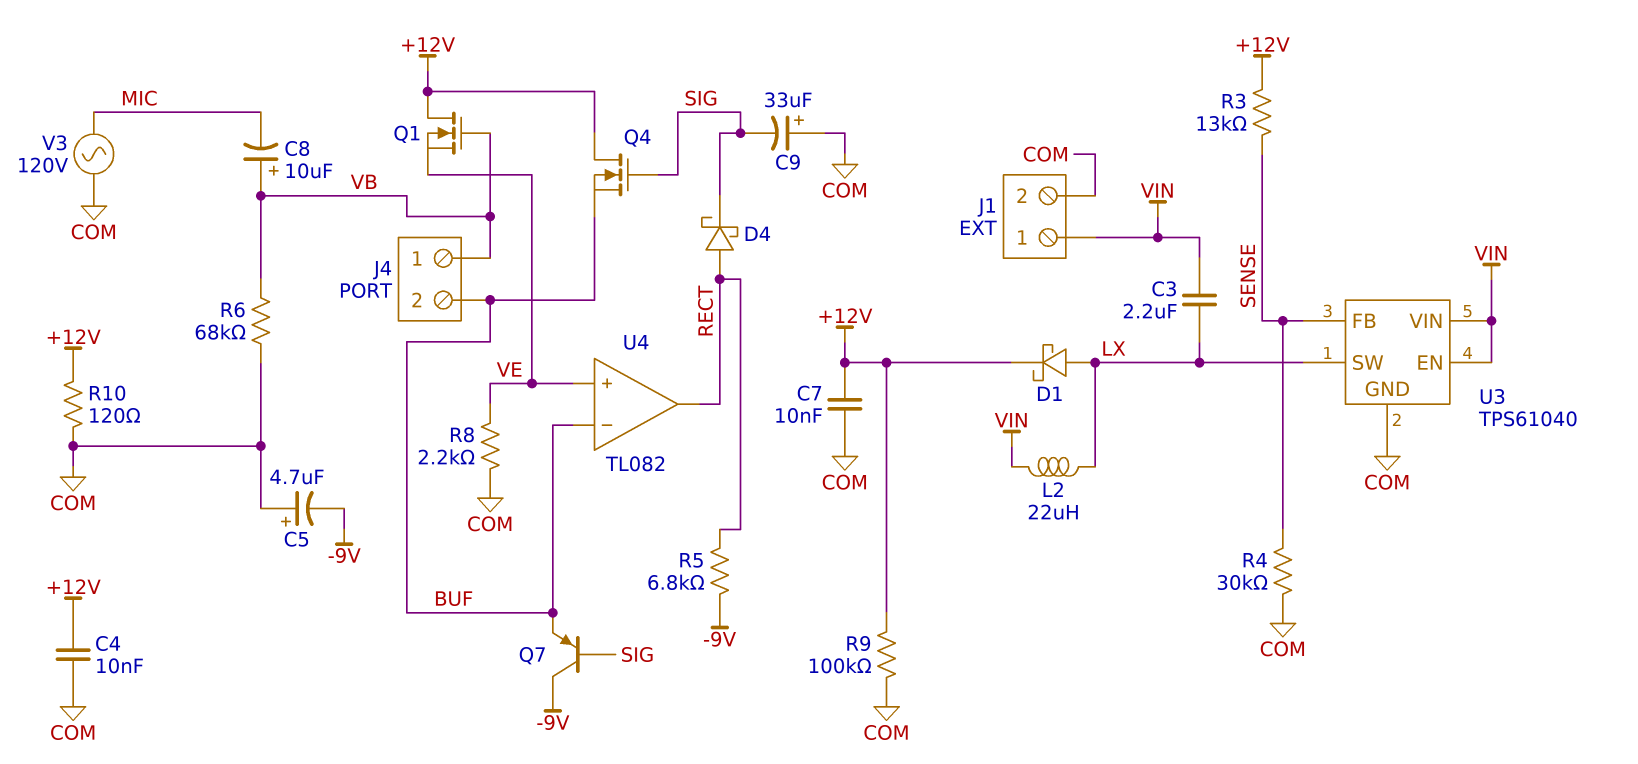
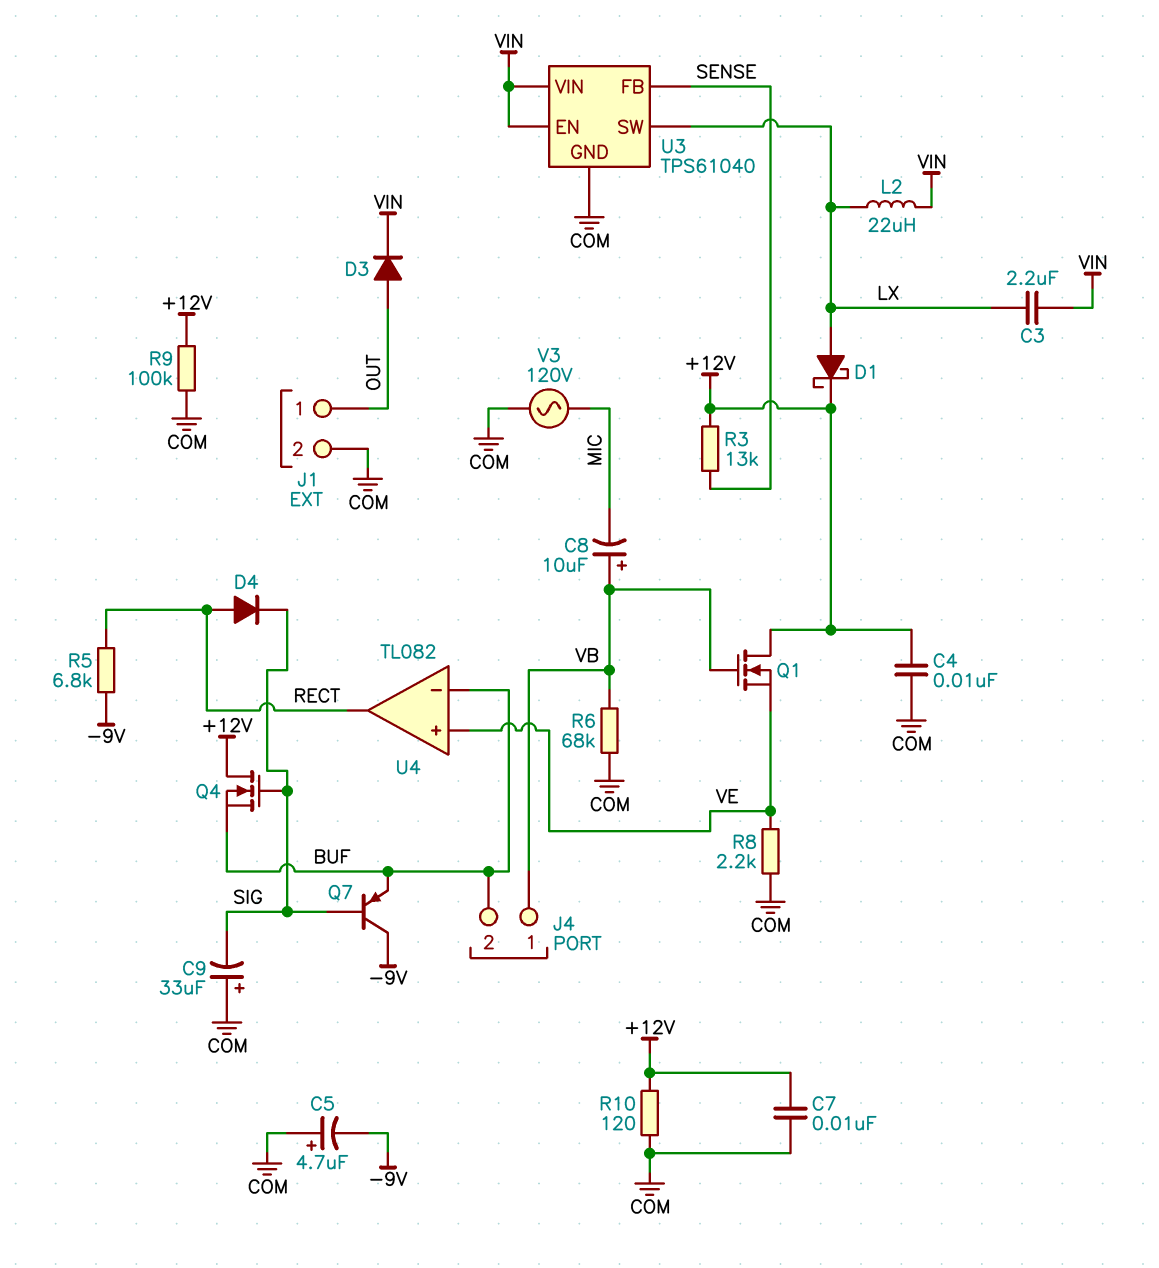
D3: none -> diode (A OUT, K VIN)
D4: schottky (A RECT, K SIG) -> diode (A RECT, K SIG)
J1 pin 1: VIN -> OUT
R4: 30k (COM, SENSE) -> none

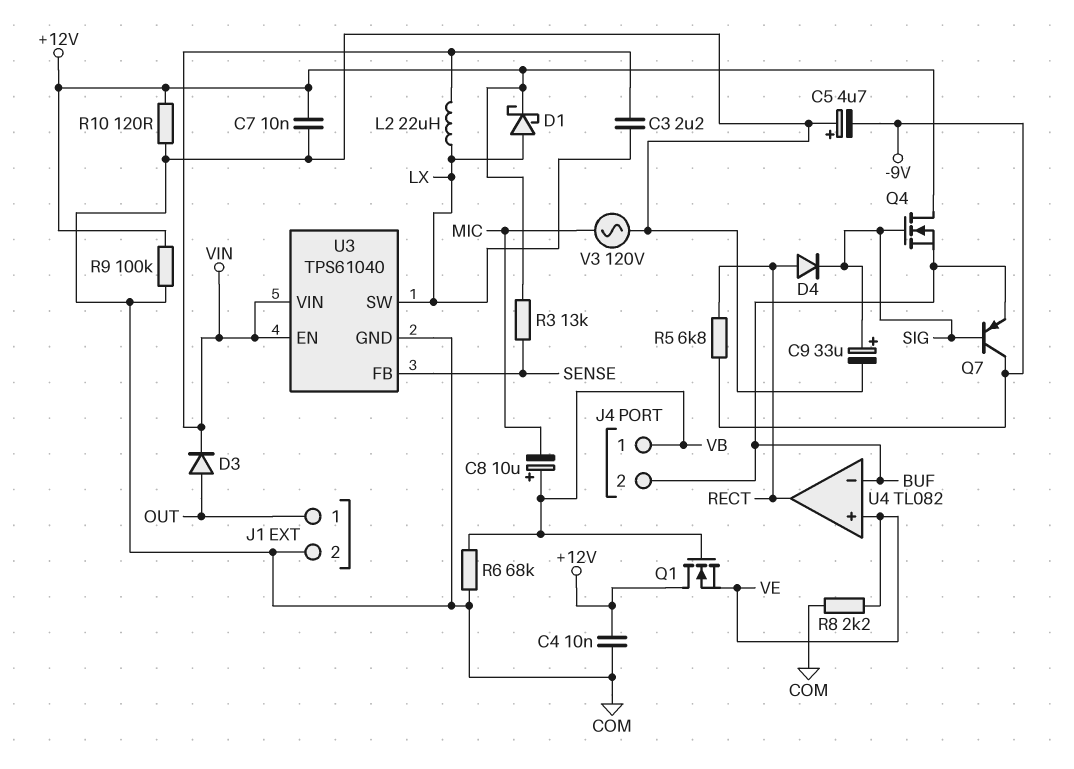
C9: 33uF (plus COM, minus SIG) -> 33uF (plus SIG, minus COM)

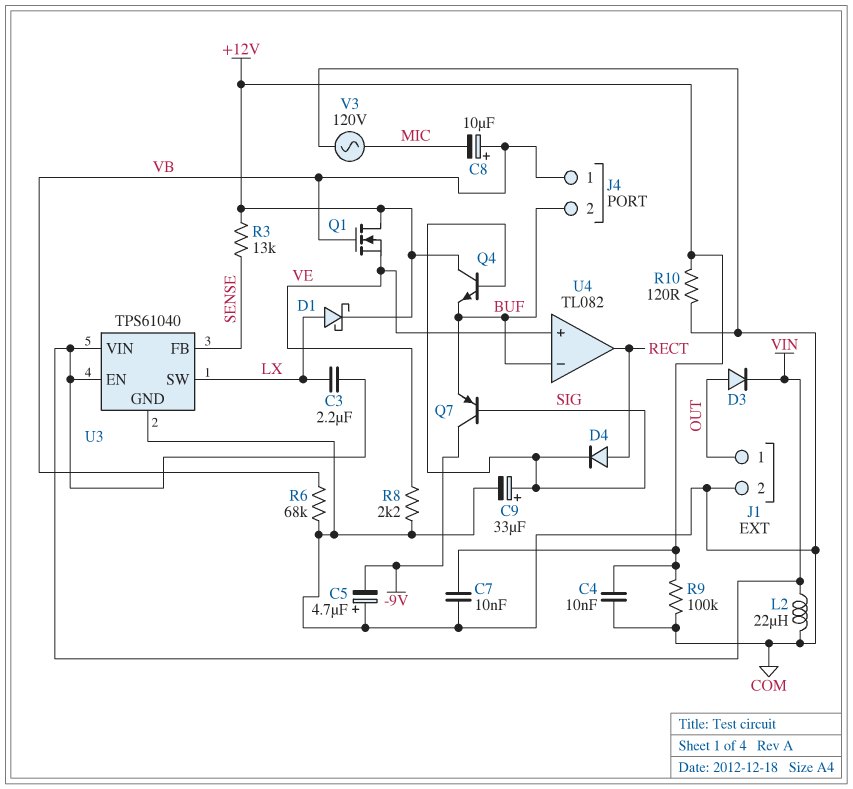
L2: 22uH (LX, VIN) -> 22uH (COM, VIN)
Q4: NMOS (G SIG, D +12V, S BUF) -> NPN (B SIG, C +12V, E BUF)
R5: 6.8k (-9V, RECT) -> none

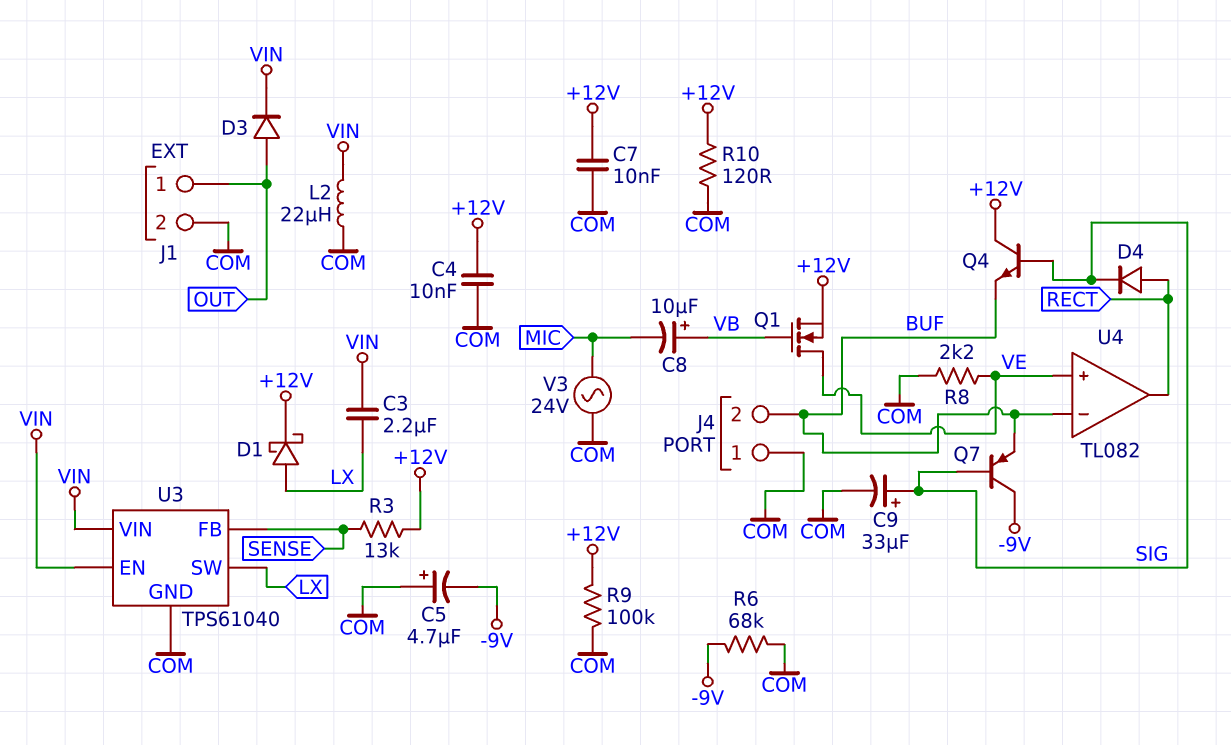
J4 pin 1: VB -> COM
Q1: NMOS (G VB, D +12V, S VE) -> NMOS (G VB, D VE, S +12V)
R6: 68k (COM, VB) -> 68k (-9V, COM)
V3: AC 120V (COM, MIC) -> AC 24V (COM, MIC)

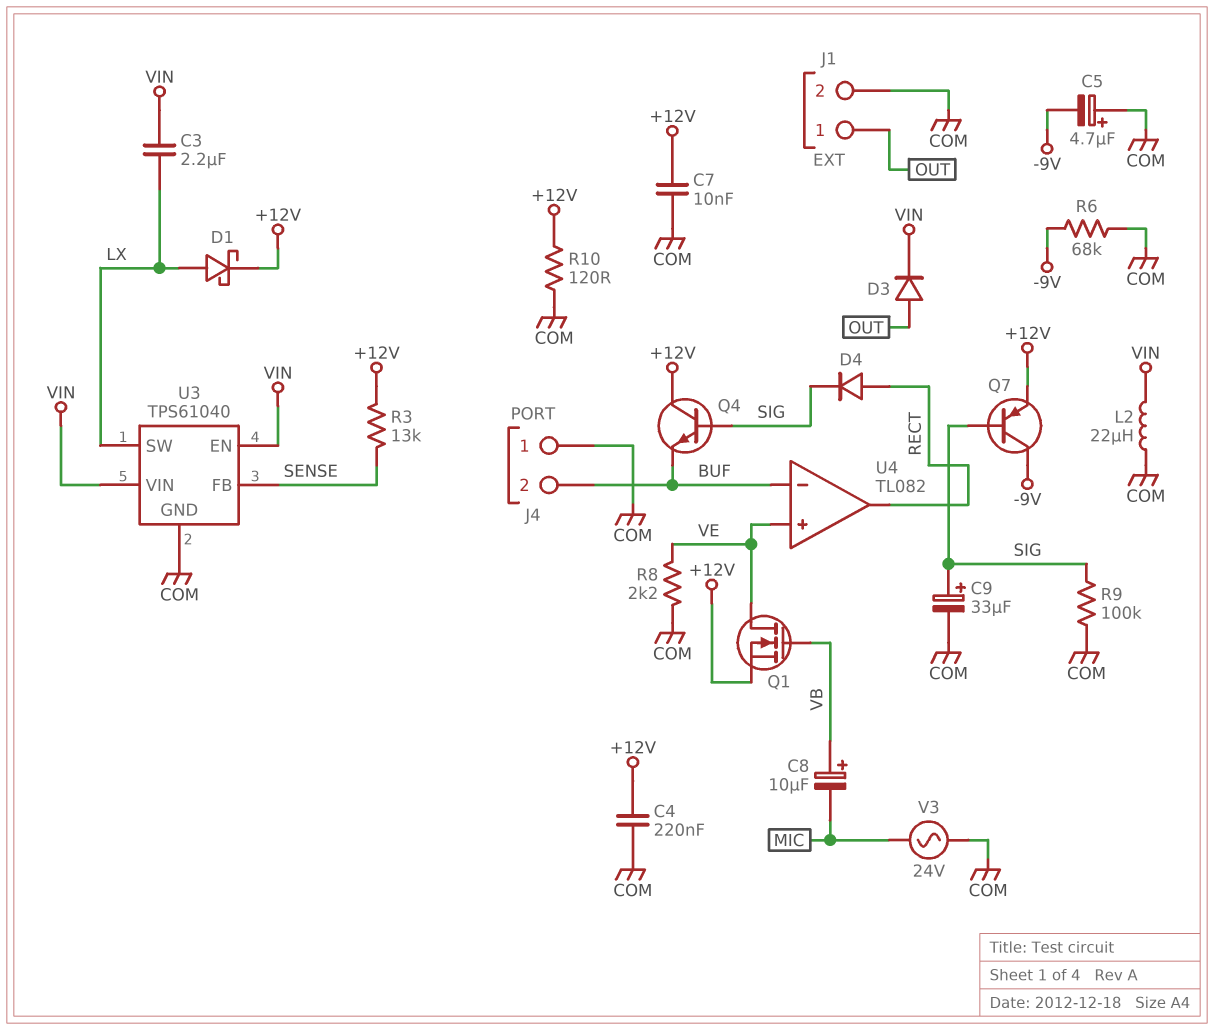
C4: 10nF (+12V, COM) -> 220nF (+12V, COM)
Q7: PNP (B SIG, C -9V, E BUF) -> PNP (B SIG, C -9V, E +12V)
R9: 100k (+12V, COM) -> 100k (COM, SIG)

